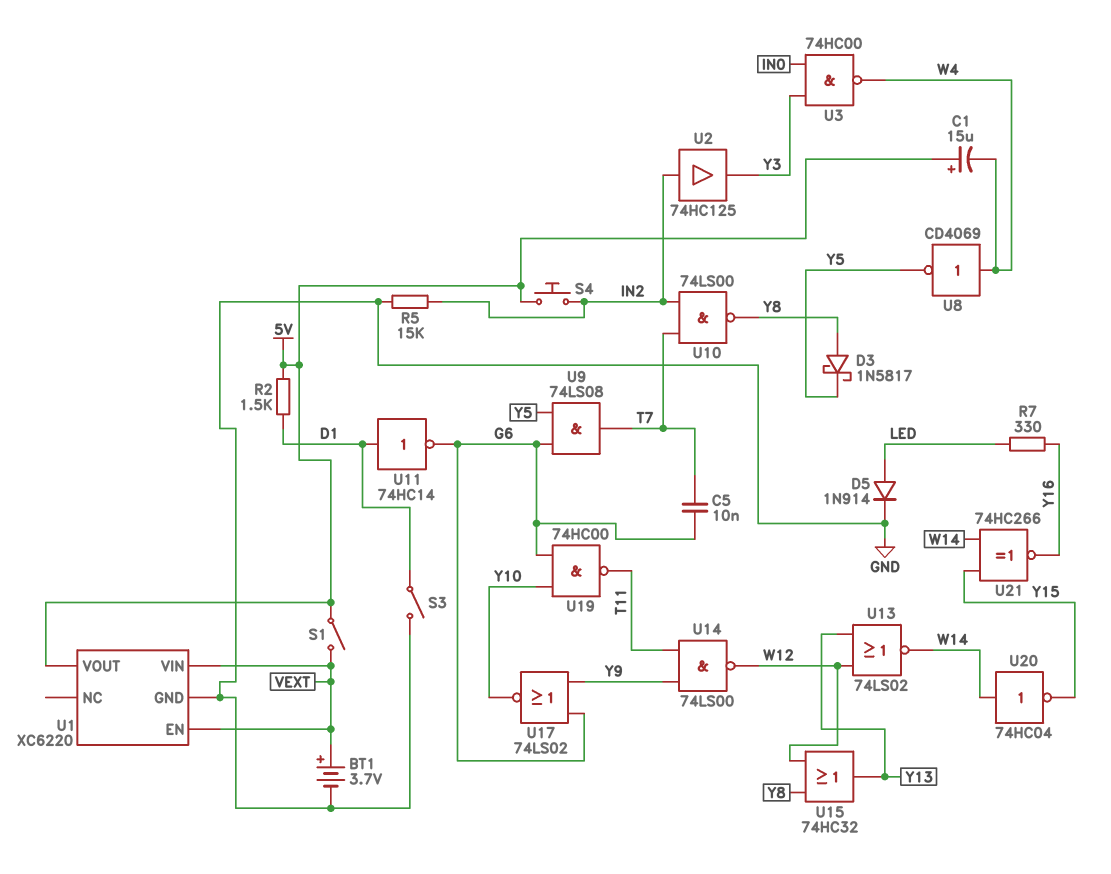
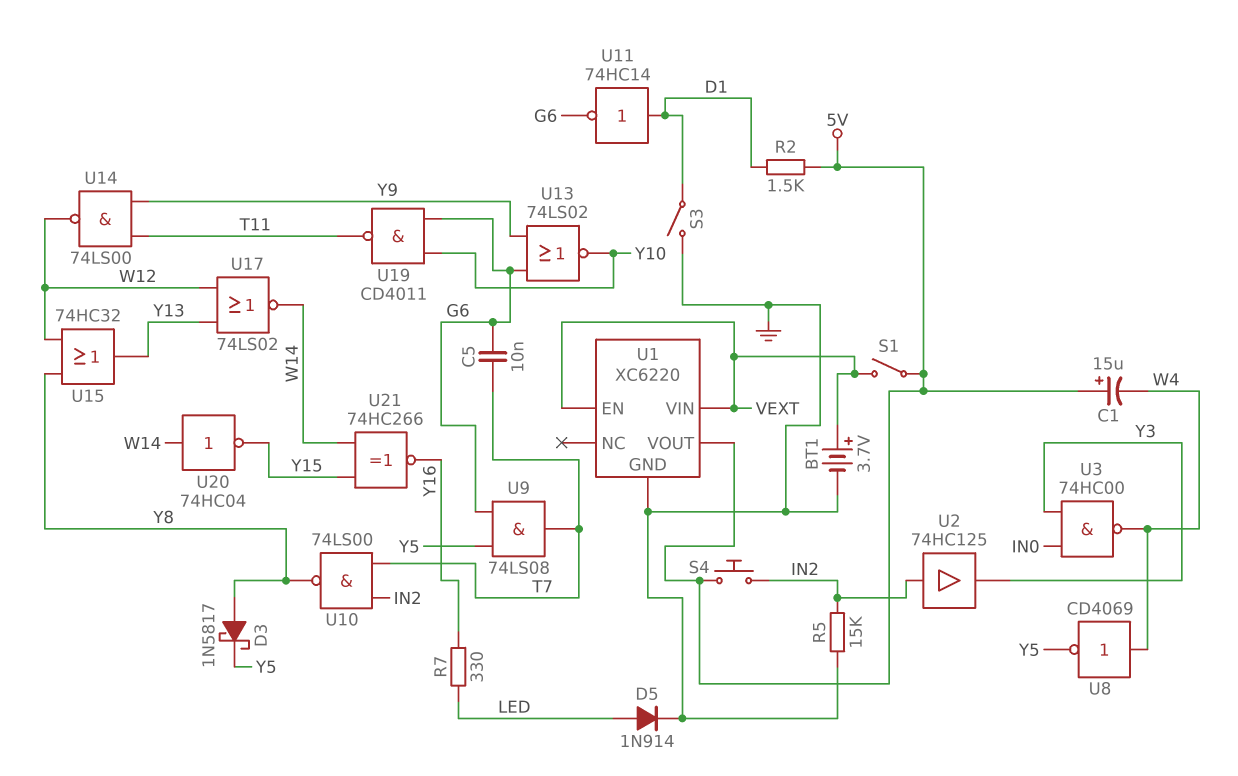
U13: NOR 74LS02 (in W12, in Y13, out W14) -> NOR 74LS02 (in G6, in Y9, out Y10)
U17: NOR 74LS02 (in G6, in Y9, out Y10) -> NOR 74LS02 (in W12, in Y13, out W14)
U19: NAND 74HC00 (in G6, in Y10, out T11) -> NAND CD4011 (in G6, in Y10, out T11)

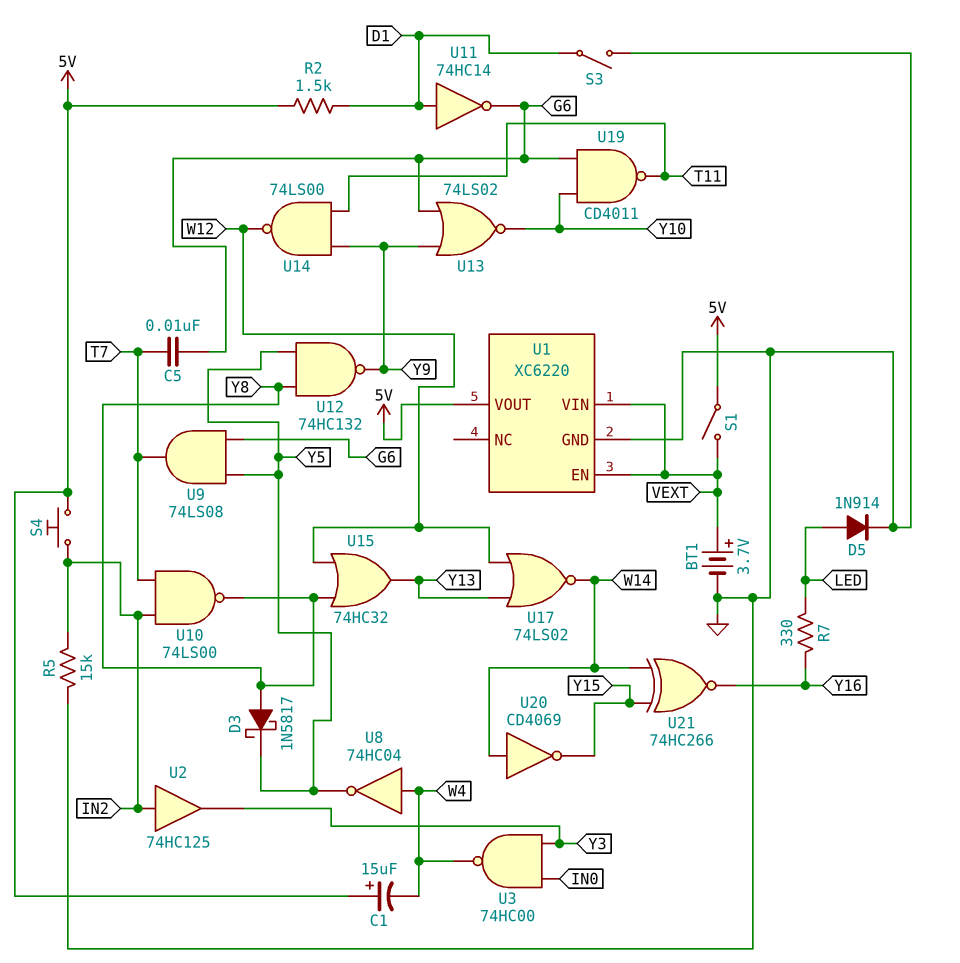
U8: NOT CD4069 (in W4, out Y5) -> NOT 74HC04 (in W4, out Y5)
U12: none -> NAND 74HC132 (in Y5, in Y8, out Y9)
U20: NOT 74HC04 (in W14, out Y15) -> NOT CD4069 (in W14, out Y15)

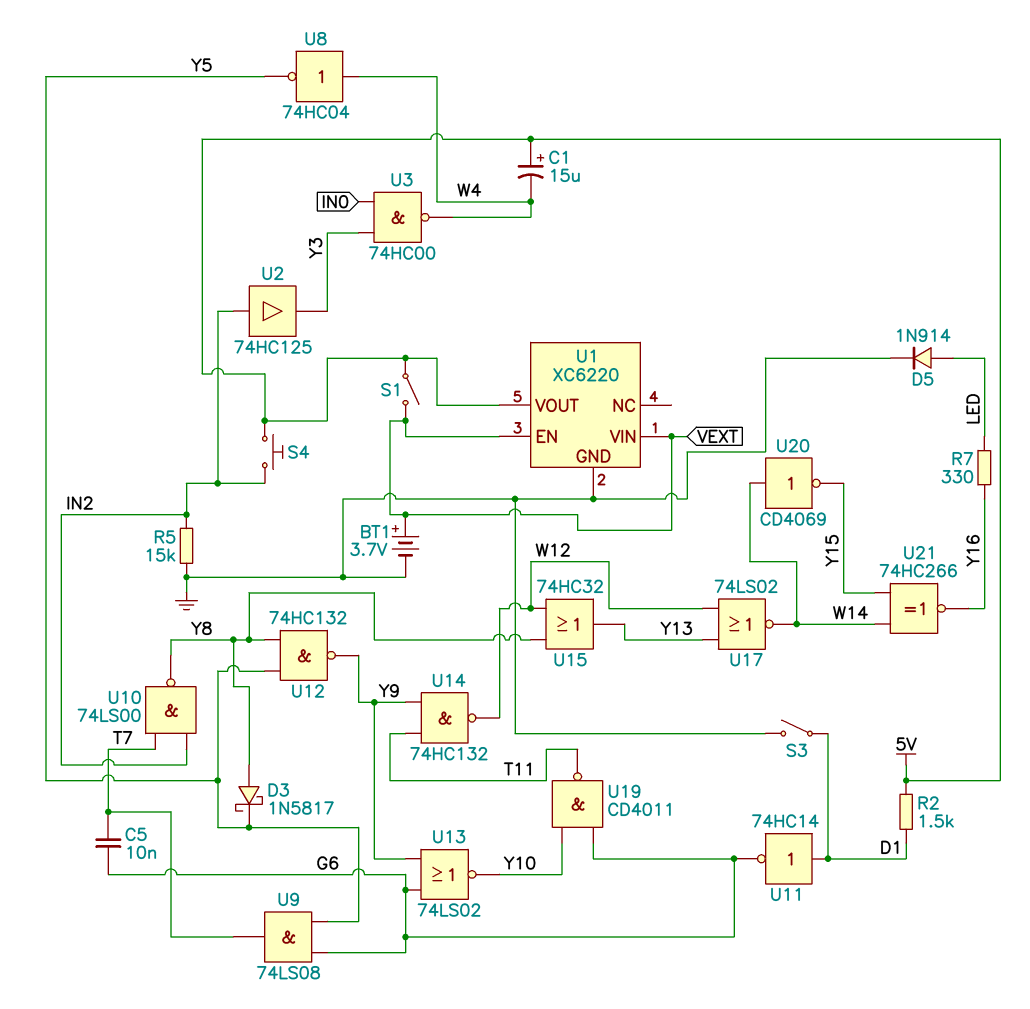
U14: NAND 74LS00 (in T11, in Y9, out W12) -> NAND 74HC132 (in T11, in Y9, out W12)

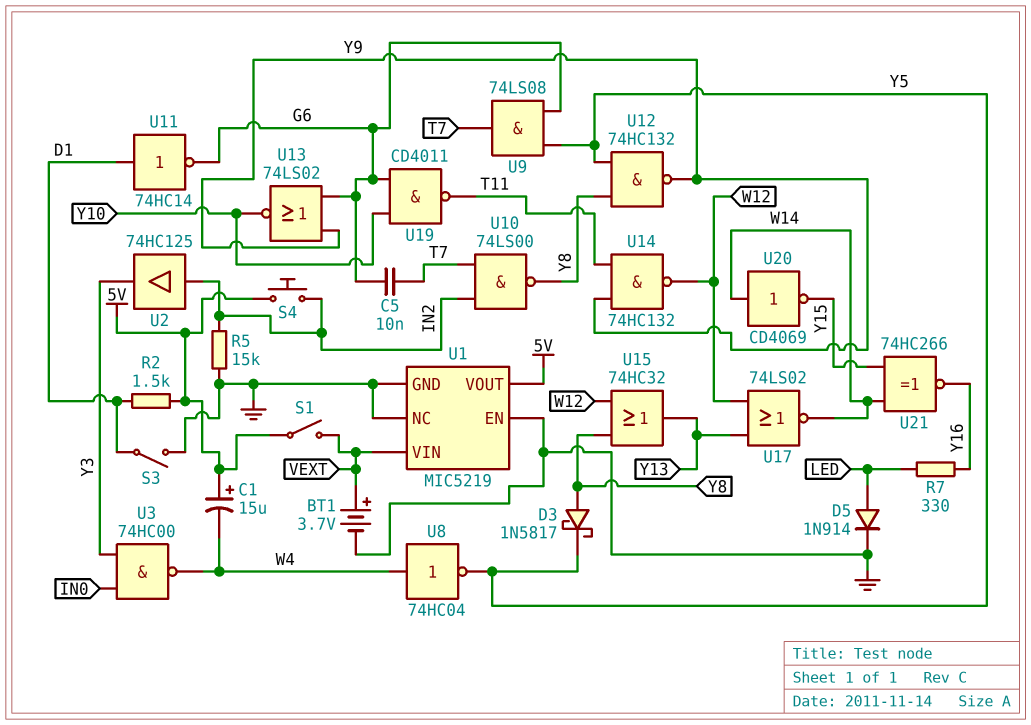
U1: XC6220 -> MIC5219
U1 pin EN: VEXT -> GND
U1 pin NC: none -> GND

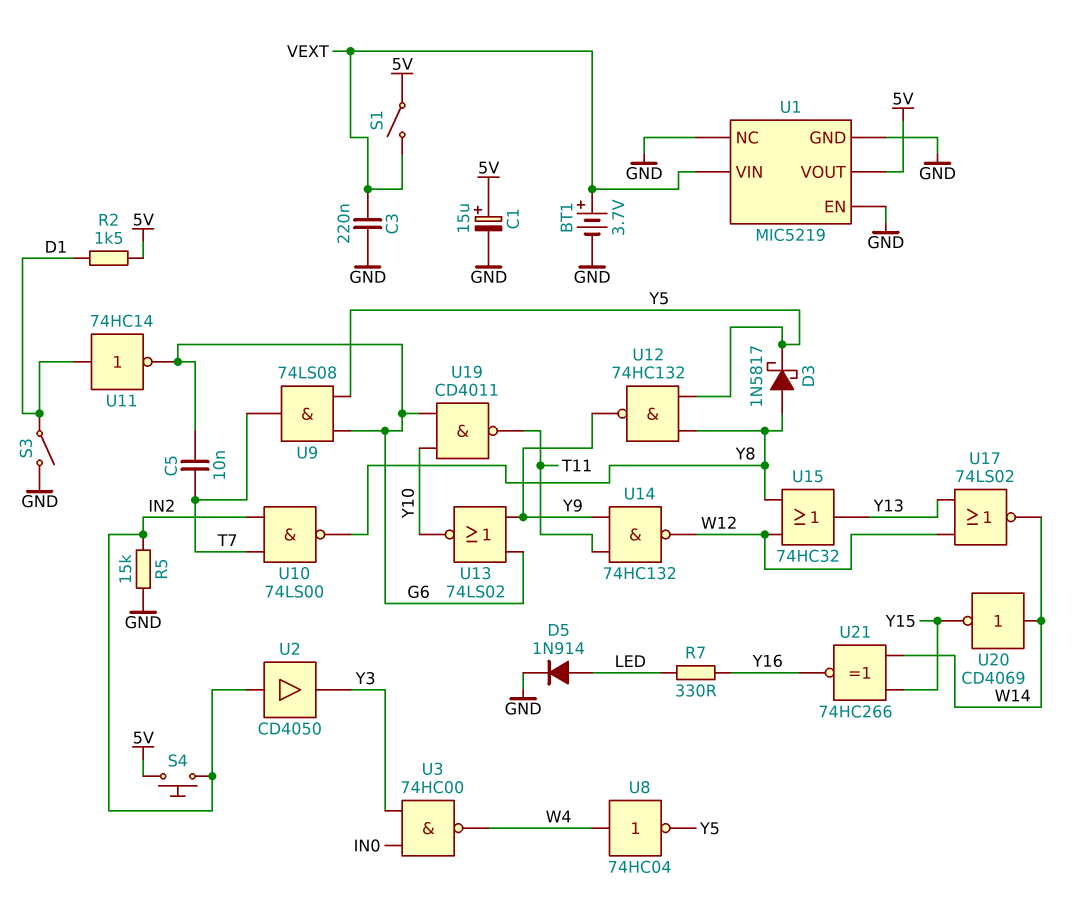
C1: 15uF (plus 5V, minus W4) -> 15uF (plus 5V, minus GND)
C3: none -> 220nF (GND, VEXT)
U2: buffer 74HC125 (in IN2, out Y3) -> buffer CD4050 (in IN2, out Y3)

